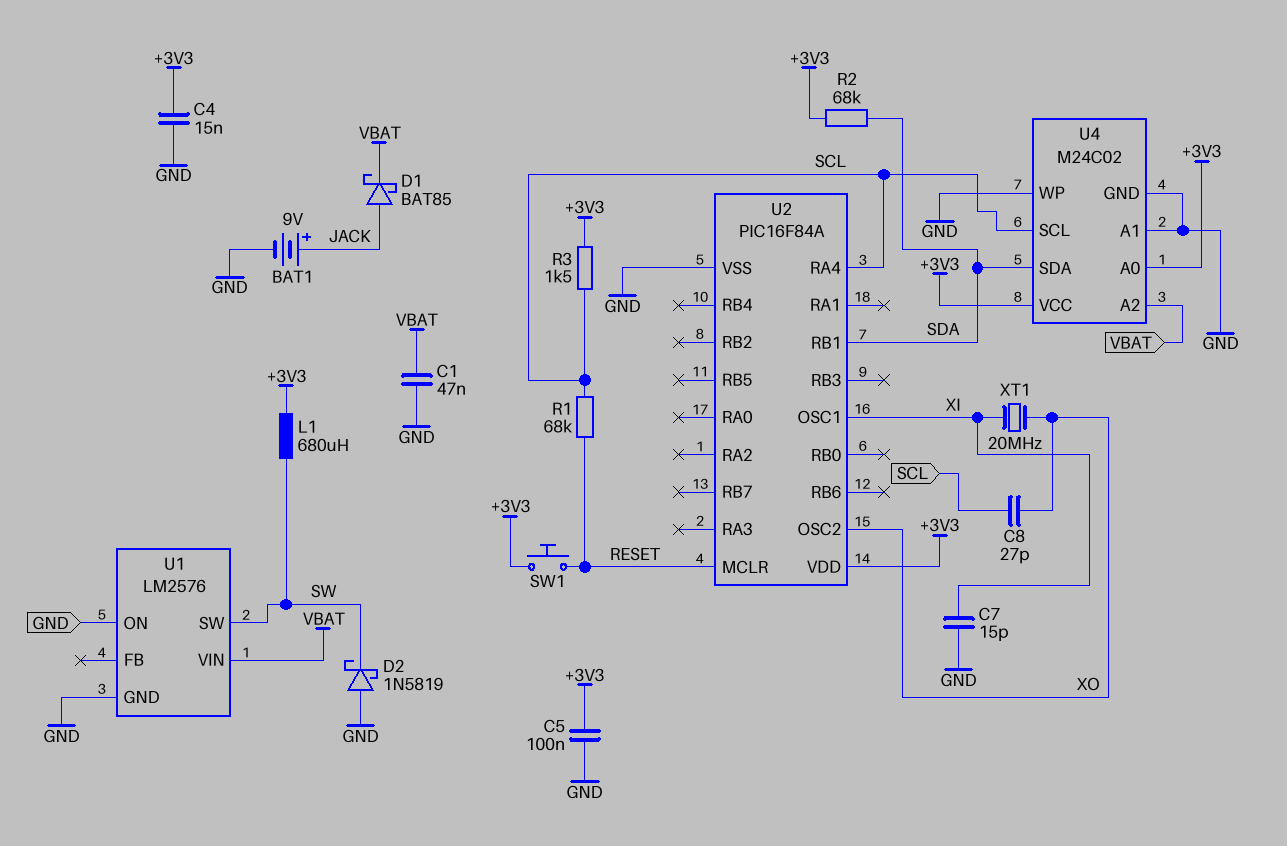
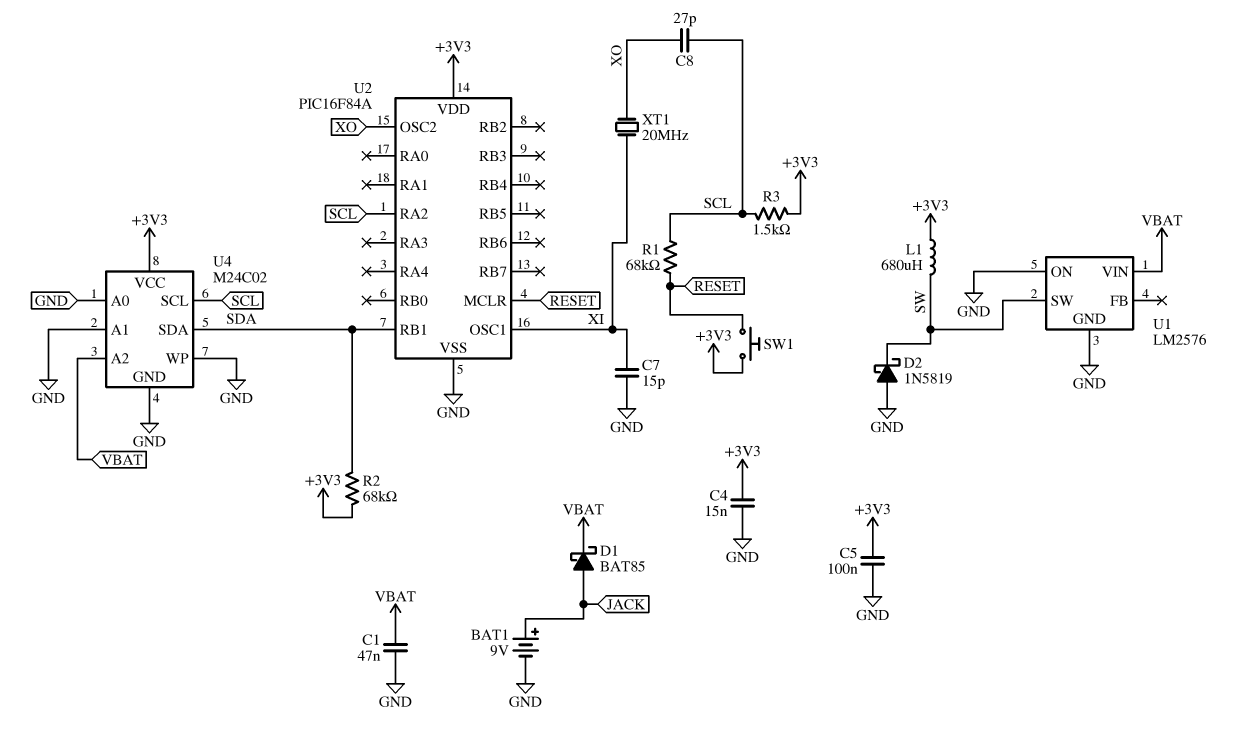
U2 pin RA2: none -> SCL
U2 pin RA4: SCL -> none
U4 pin A0: +3V3 -> GND

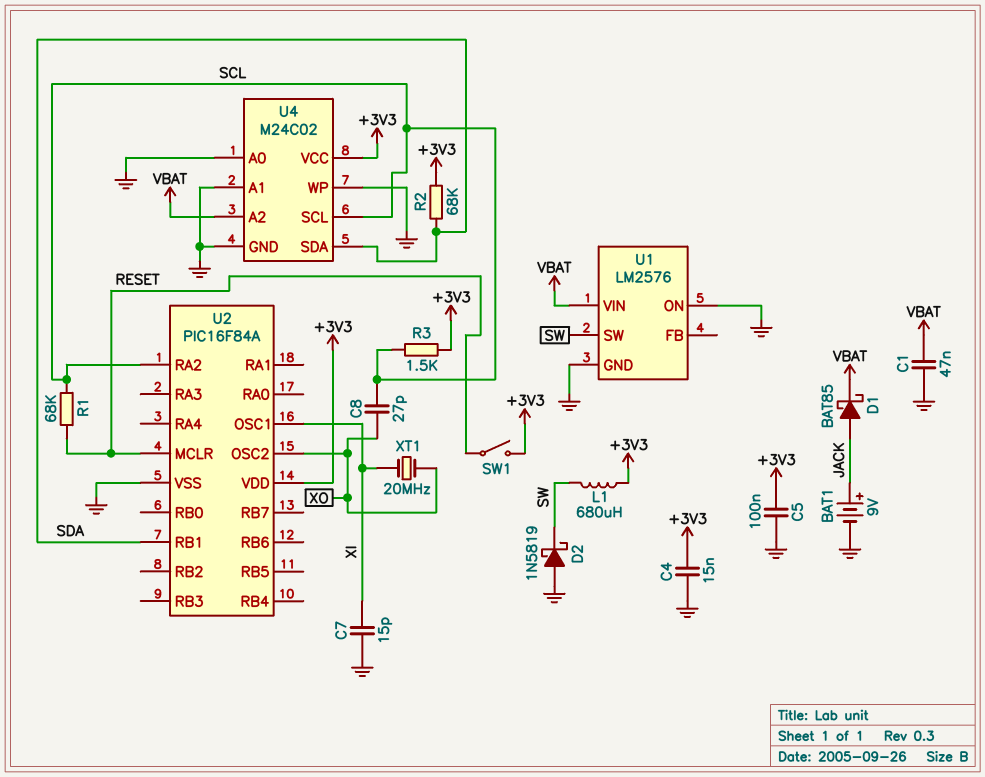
SW1: button (+3V3, RESET) -> switch (+3V3, RESET)

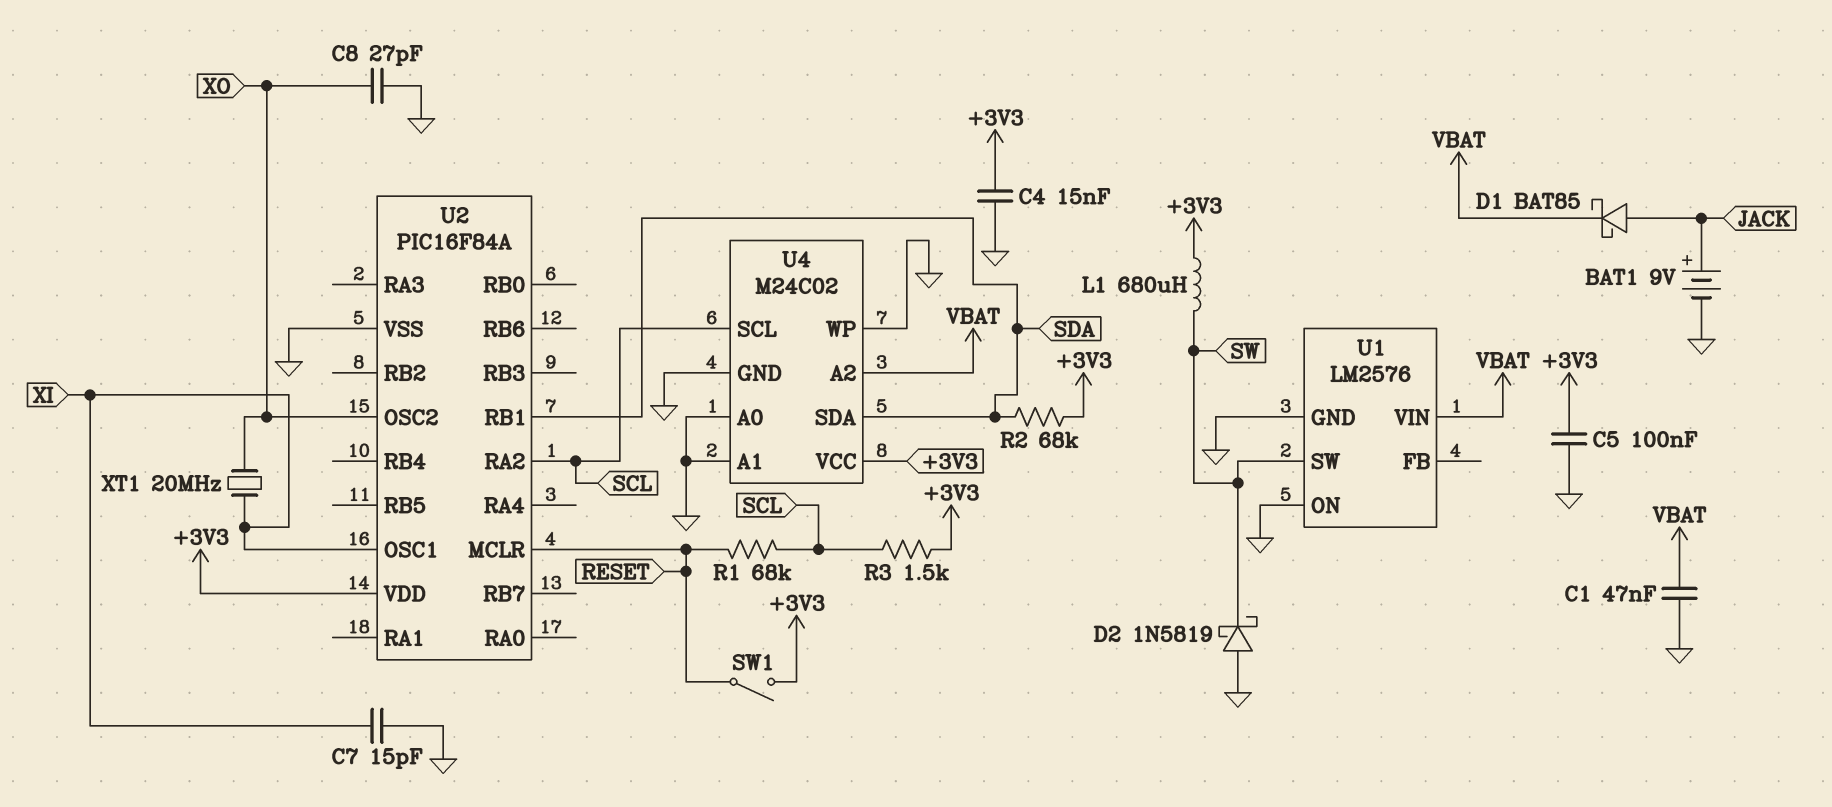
C8: 27pF (SCL, XO) -> 27pF (GND, XO)

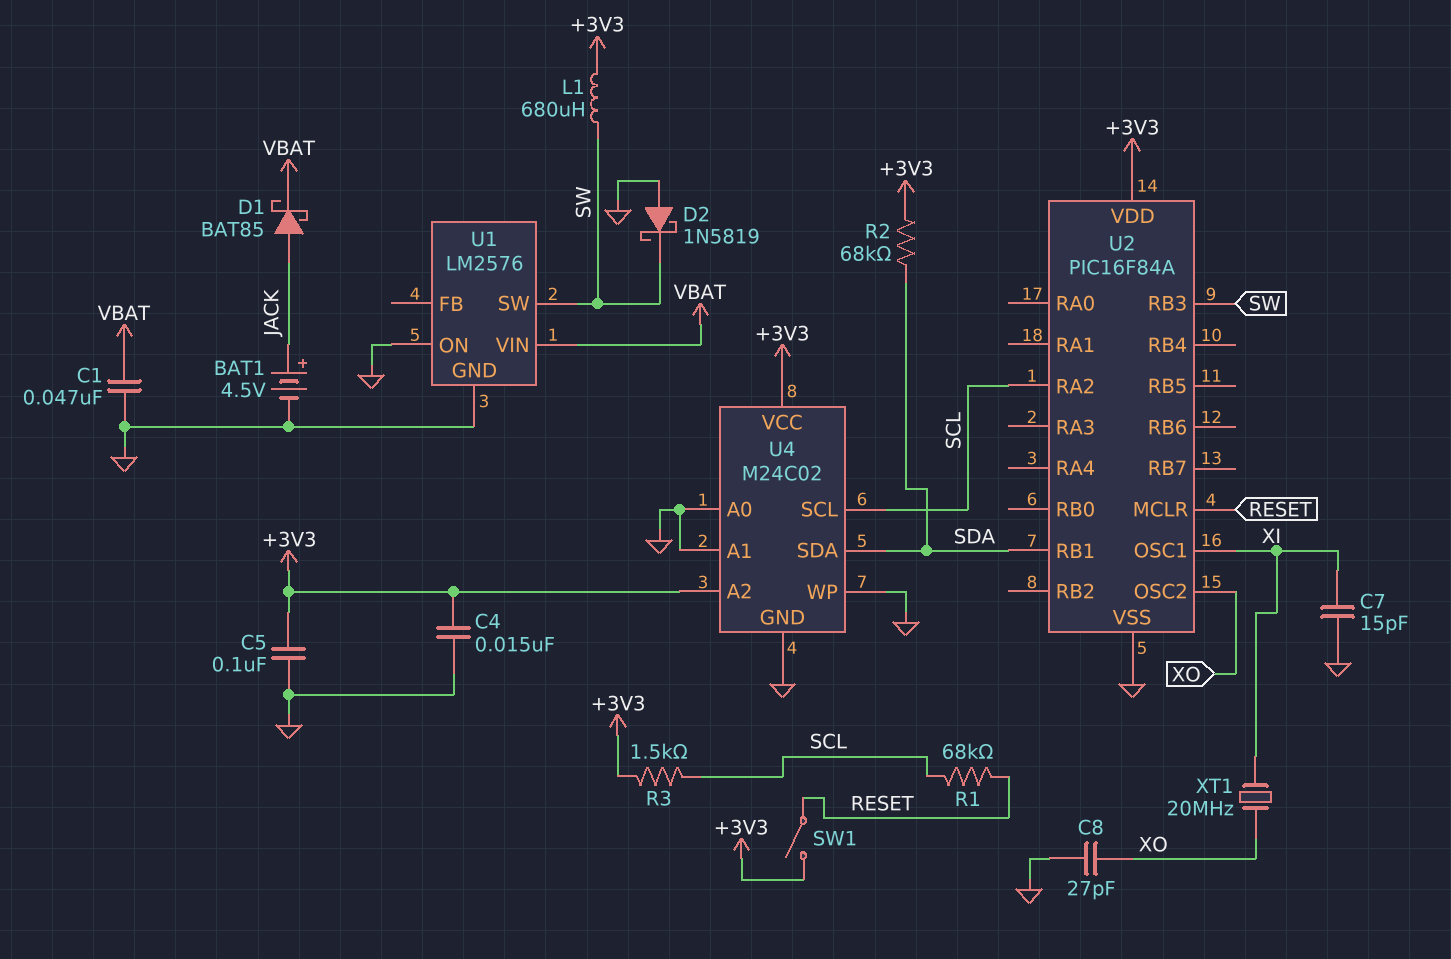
BAT1: 9V (plus JACK, minus GND) -> 4.5V (plus JACK, minus GND)
U2 pin RB3: none -> SW
U4 pin A2: VBAT -> +3V3

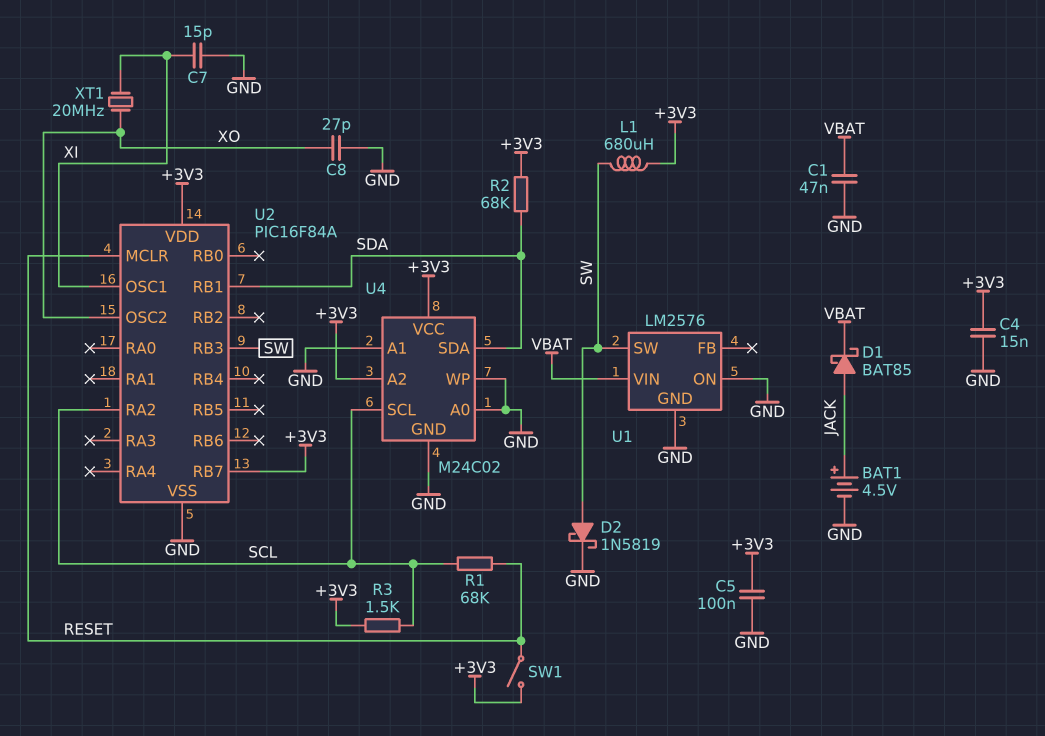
D2: schottky 1N5819 (A GND, K SW) -> schottky 1N5819 (A SW, K GND)
U2 pin RB7: none -> +3V3

